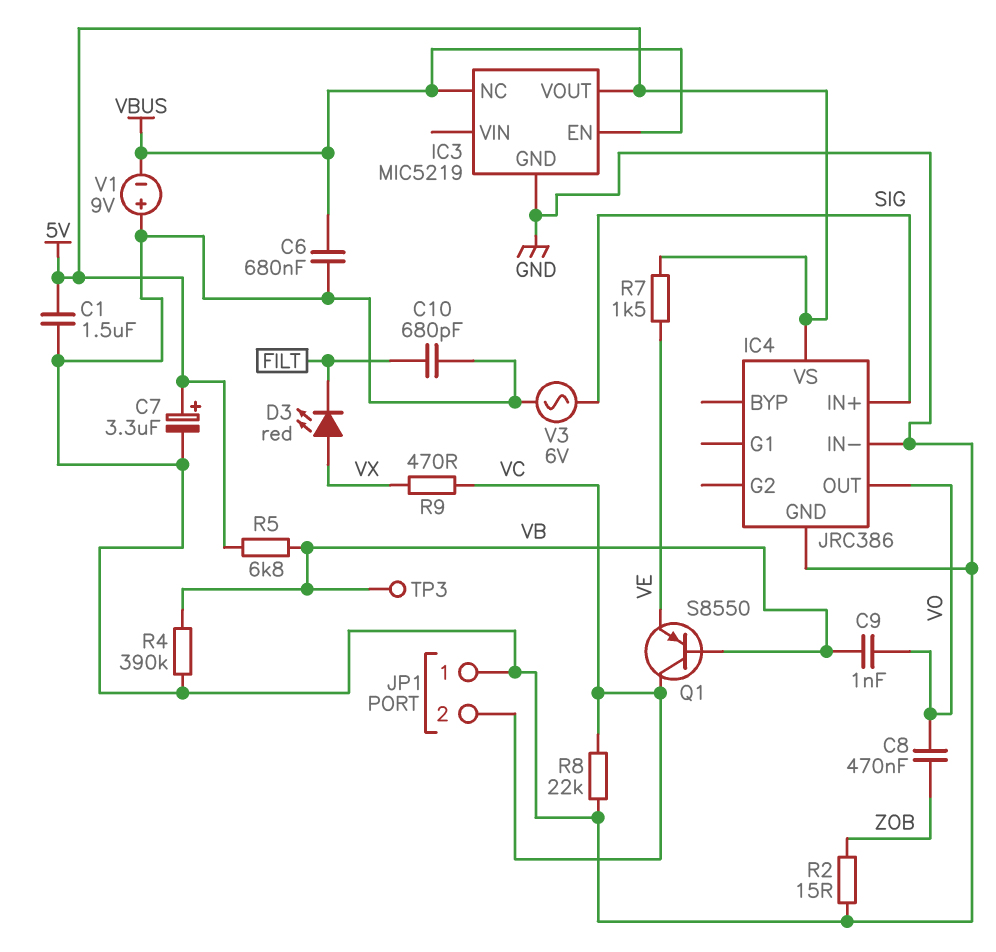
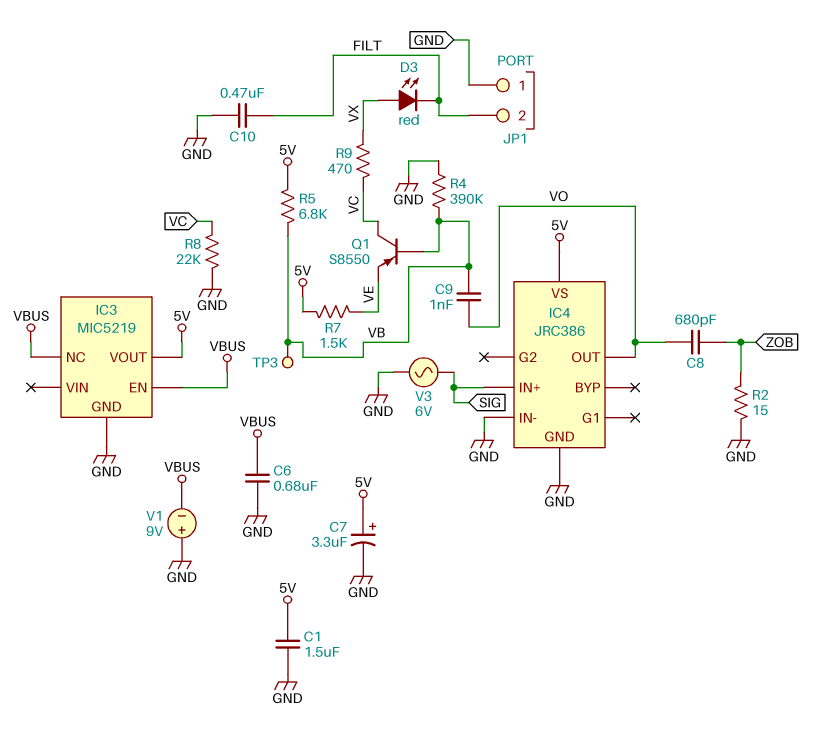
C8: 470nF (VO, ZOB) -> 680pF (VO, ZOB)
C10: 680pF (FILT, GND) -> 470nF (FILT, GND)
JP1 pin 2: VC -> FILT

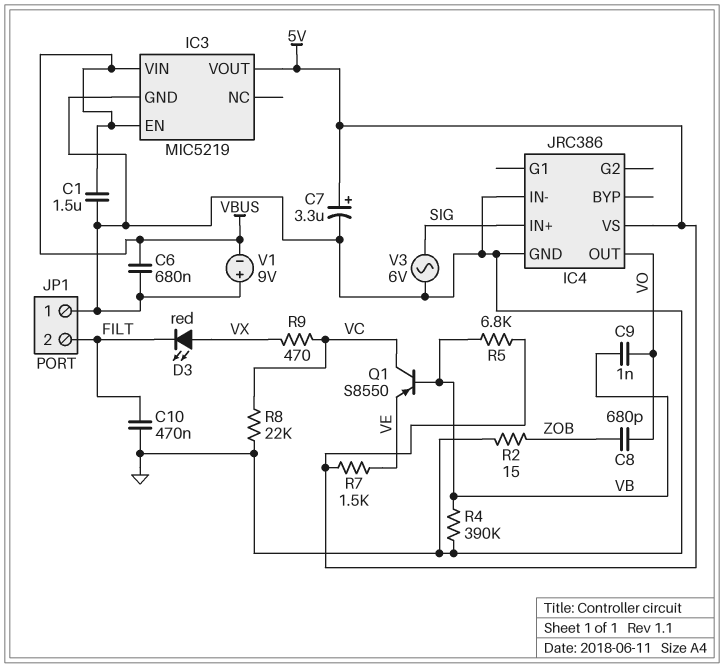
C1: 1.5uF (5V, GND) -> 1.5uF (GND, VBUS)
IC3 pin NC: VBUS -> none
IC3 pin VIN: none -> VBUS
TP3: test point (VB) -> none

